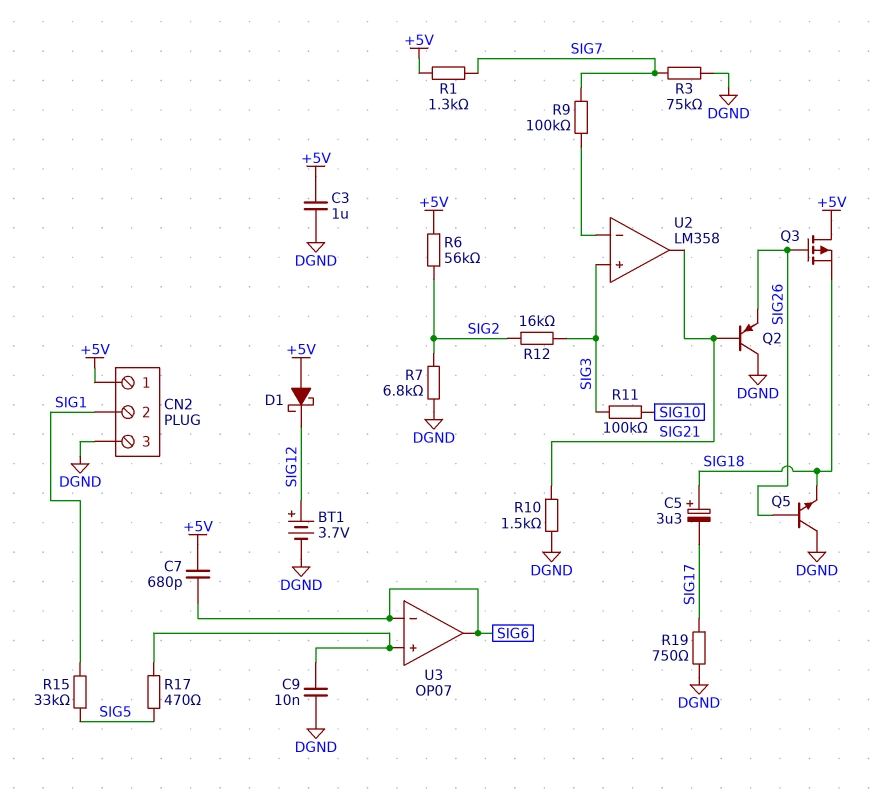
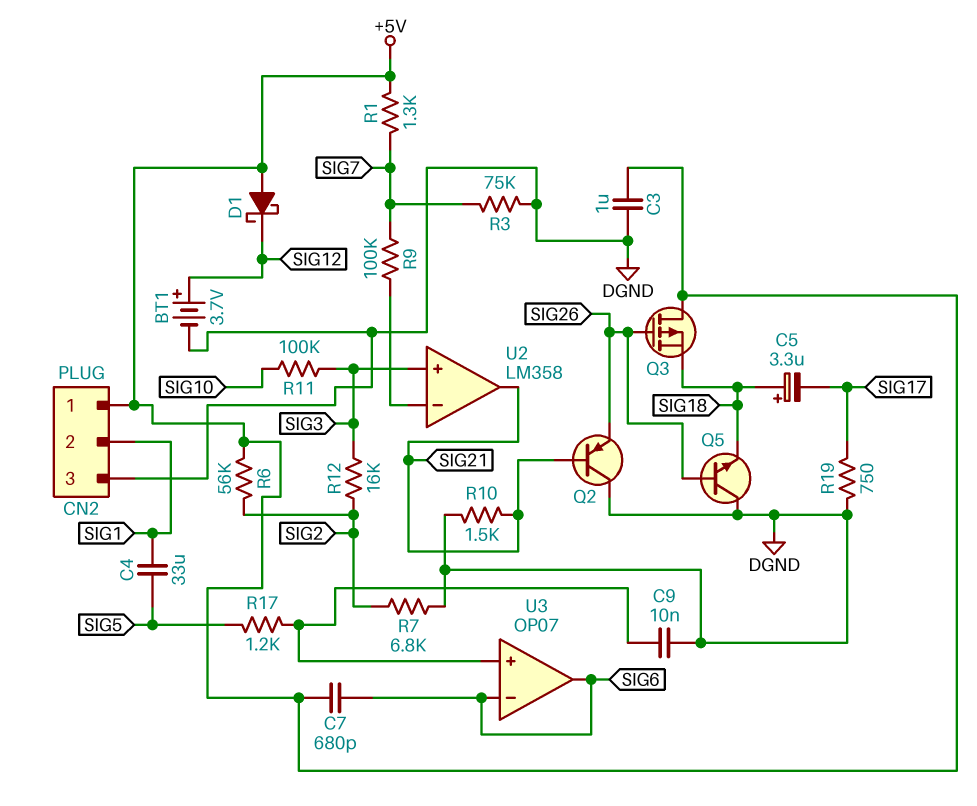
C4: none -> 33uF (SIG1, SIG5)
R15: 33k (SIG1, SIG5) -> none
R17: 470 (SIG5, U3/in+) -> 1.2k (SIG5, U3/in+)

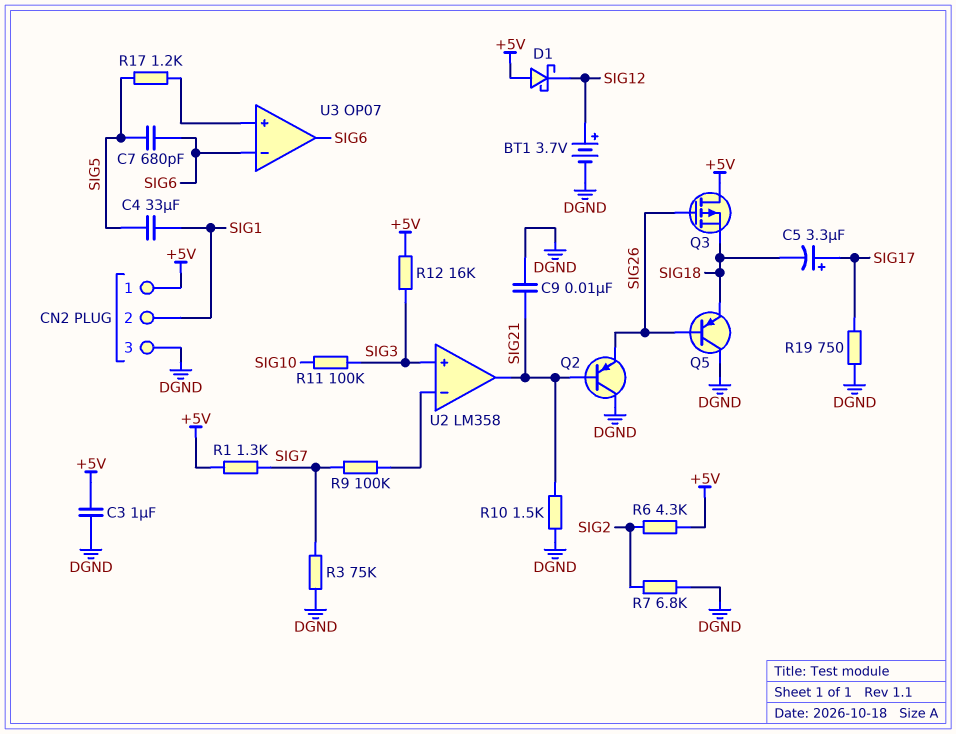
C5: 3.3uF (plus SIG18, minus SIG17) -> 3.3uF (plus SIG17, minus SIG18)
C7: 680pF (+5V, SIG6) -> 680pF (SIG5, SIG6)
C9: 10nF (DGND, U3/in+) -> 10nF (DGND, SIG21)
Q5: NPN (B SIG26, C DGND, E SIG18) -> PNP (B SIG26, C DGND, E SIG18)
R6: 56k (+5V, SIG2) -> 4.3k (+5V, SIG2)
R12: 16k (SIG2, SIG3) -> 16k (+5V, SIG3)

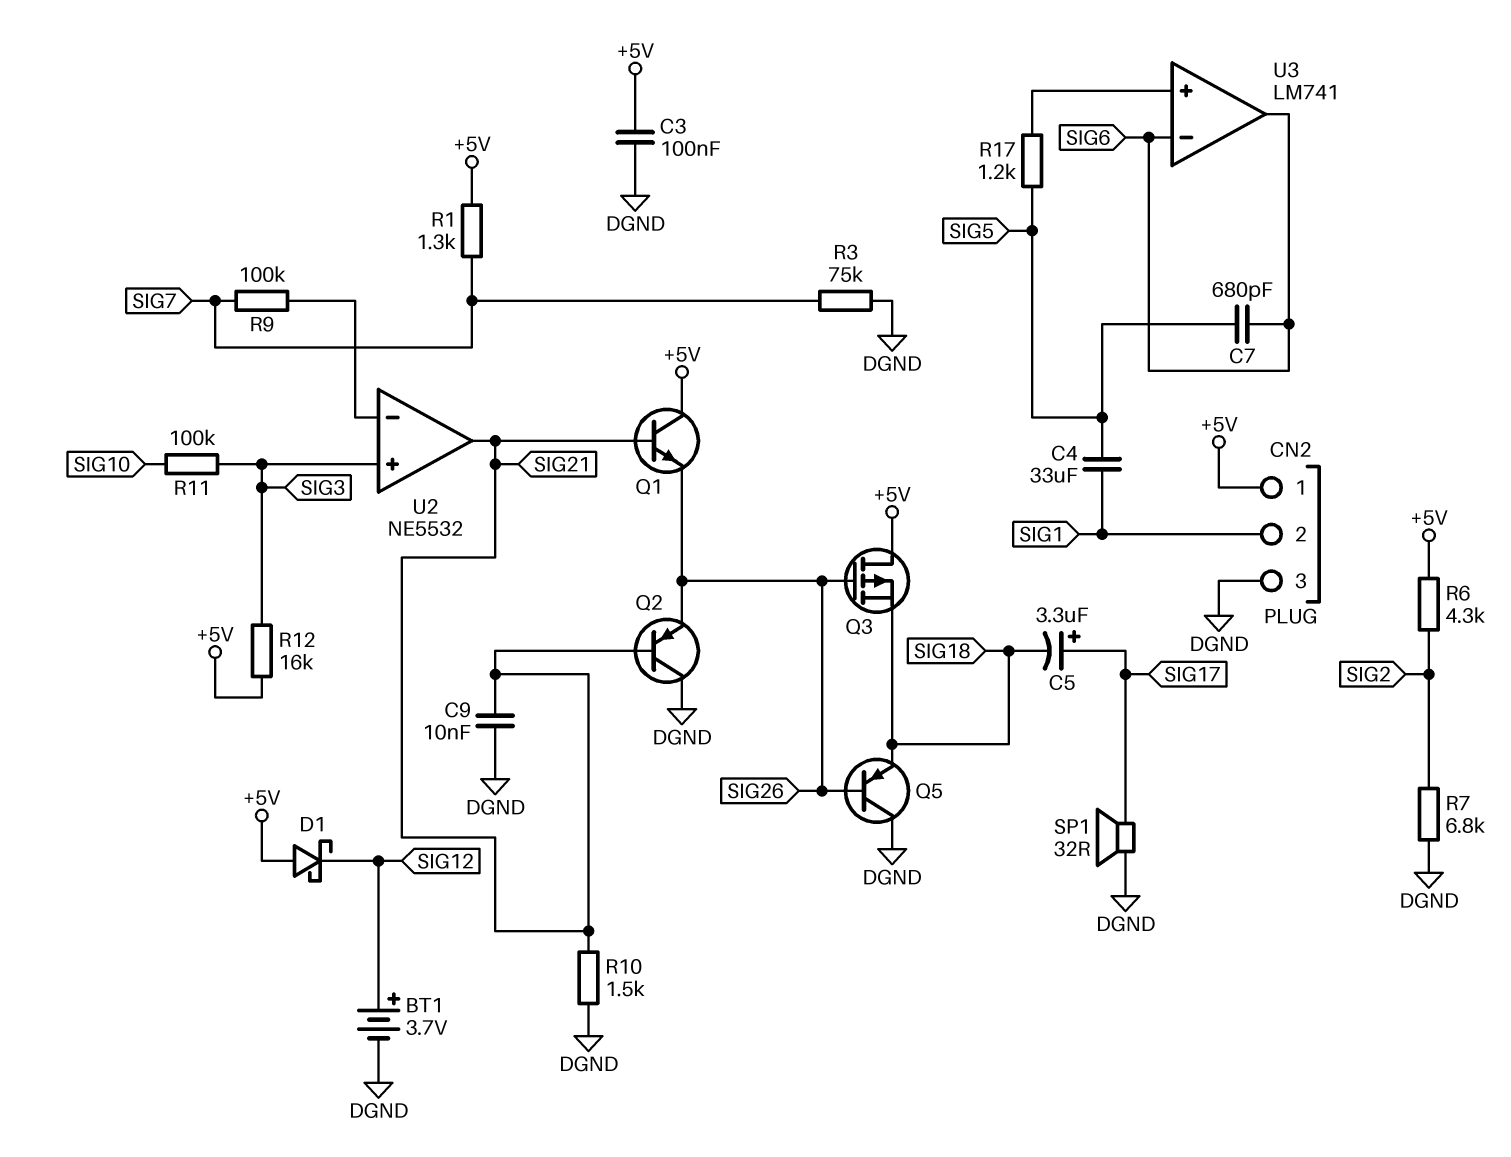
C3: 1uF (+5V, DGND) -> 100nF (+5V, DGND)
Q1: none -> NPN (B SIG21, C +5V, E SIG26)
R19: 750 (DGND, SIG17) -> none
SP1: none -> speaker 32R (DGND, SIG17)
U2: LM358 -> NE5532
U3: OP07 -> LM741

